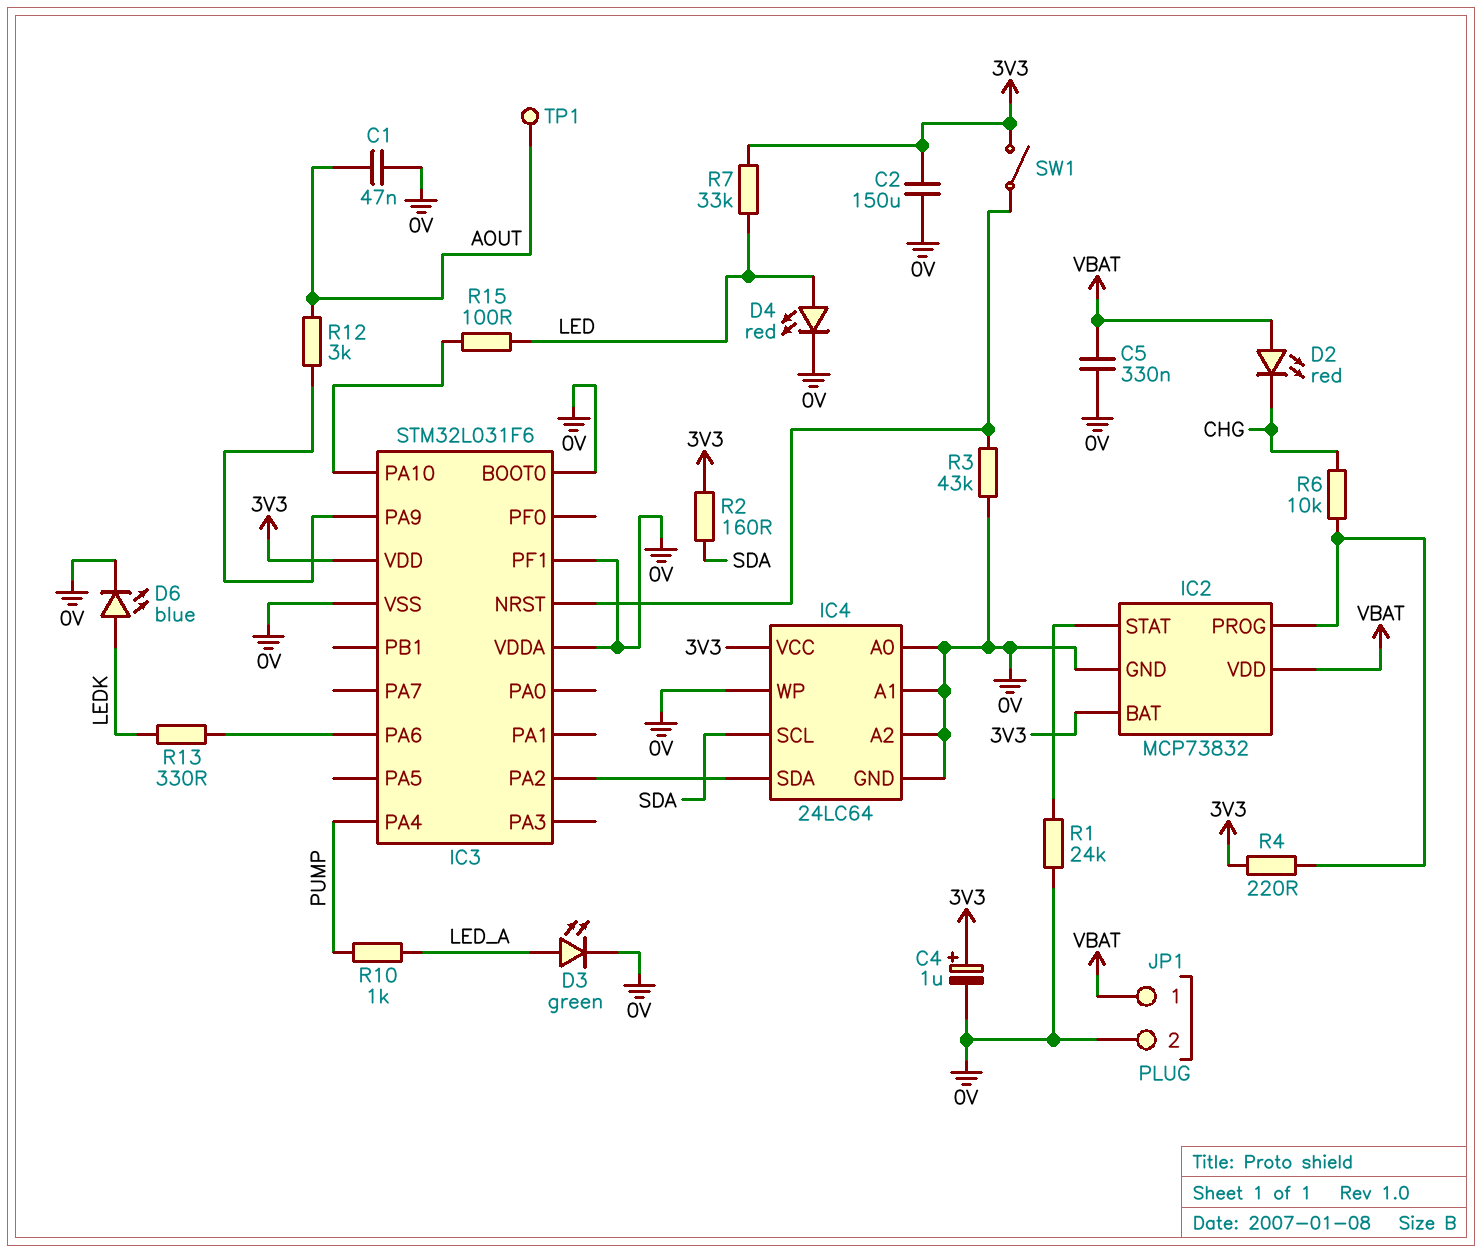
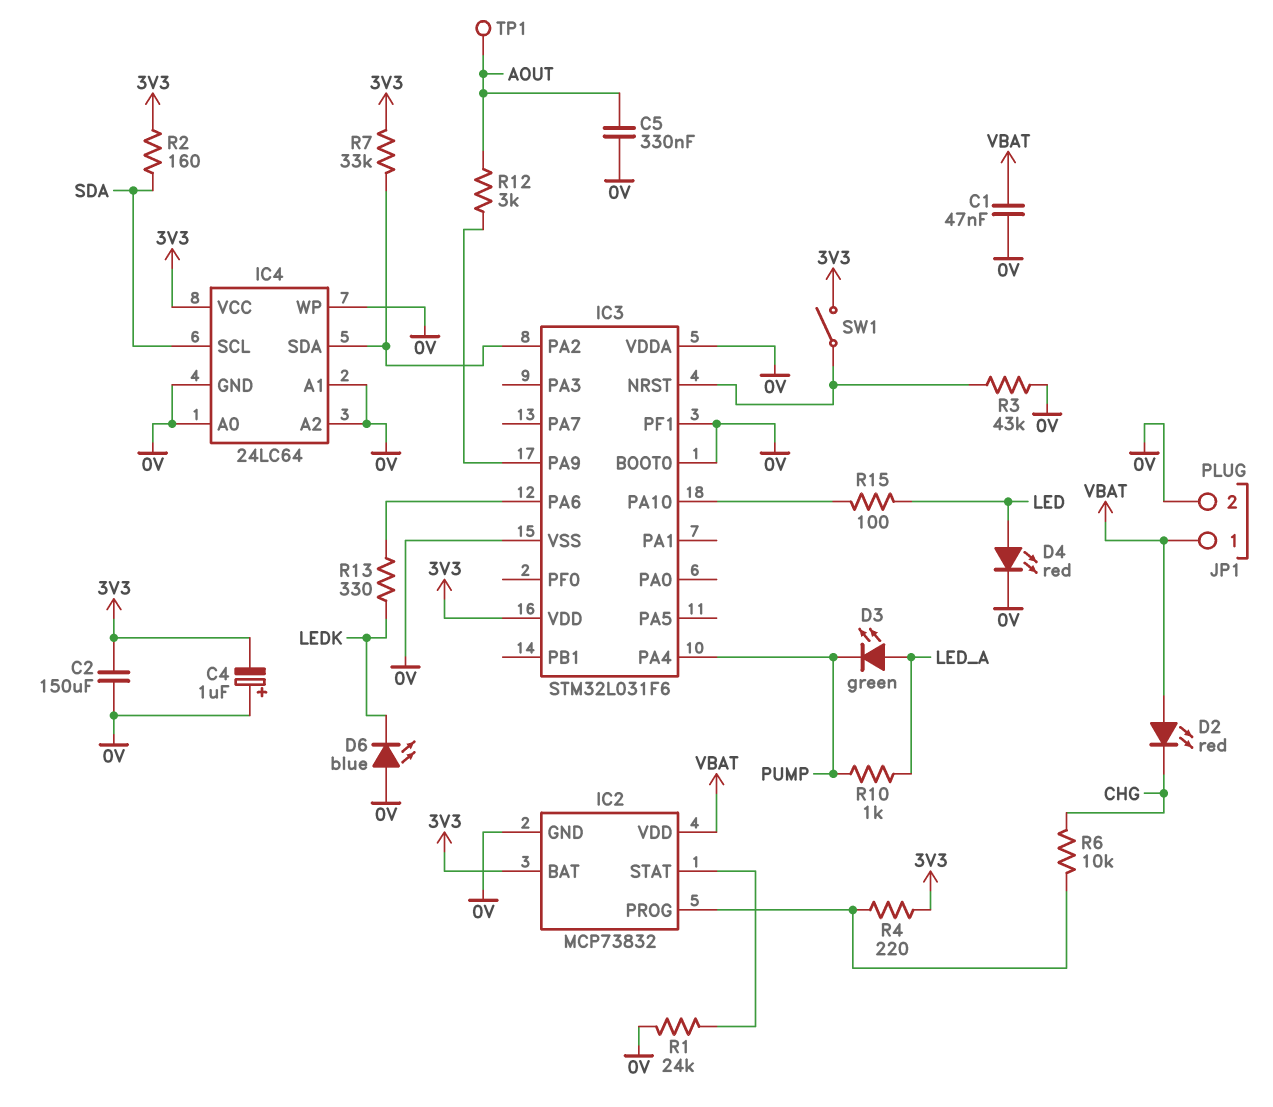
C1: 47nF (0V, AOUT) -> 47nF (0V, VBAT)
C4: 1uF (plus 3V3, minus 0V) -> 1uF (plus 0V, minus 3V3)
C5: 330nF (0V, VBAT) -> 330nF (0V, AOUT)
D3: LED green (A LED_A, K 0V) -> LED green (A LED_A, K PUMP)
D6: LED blue (A LEDK, K 0V) -> LED blue (A 0V, K LEDK)
R7: 33k (3V3, LED) -> 33k (3V3, IC3/PA2)

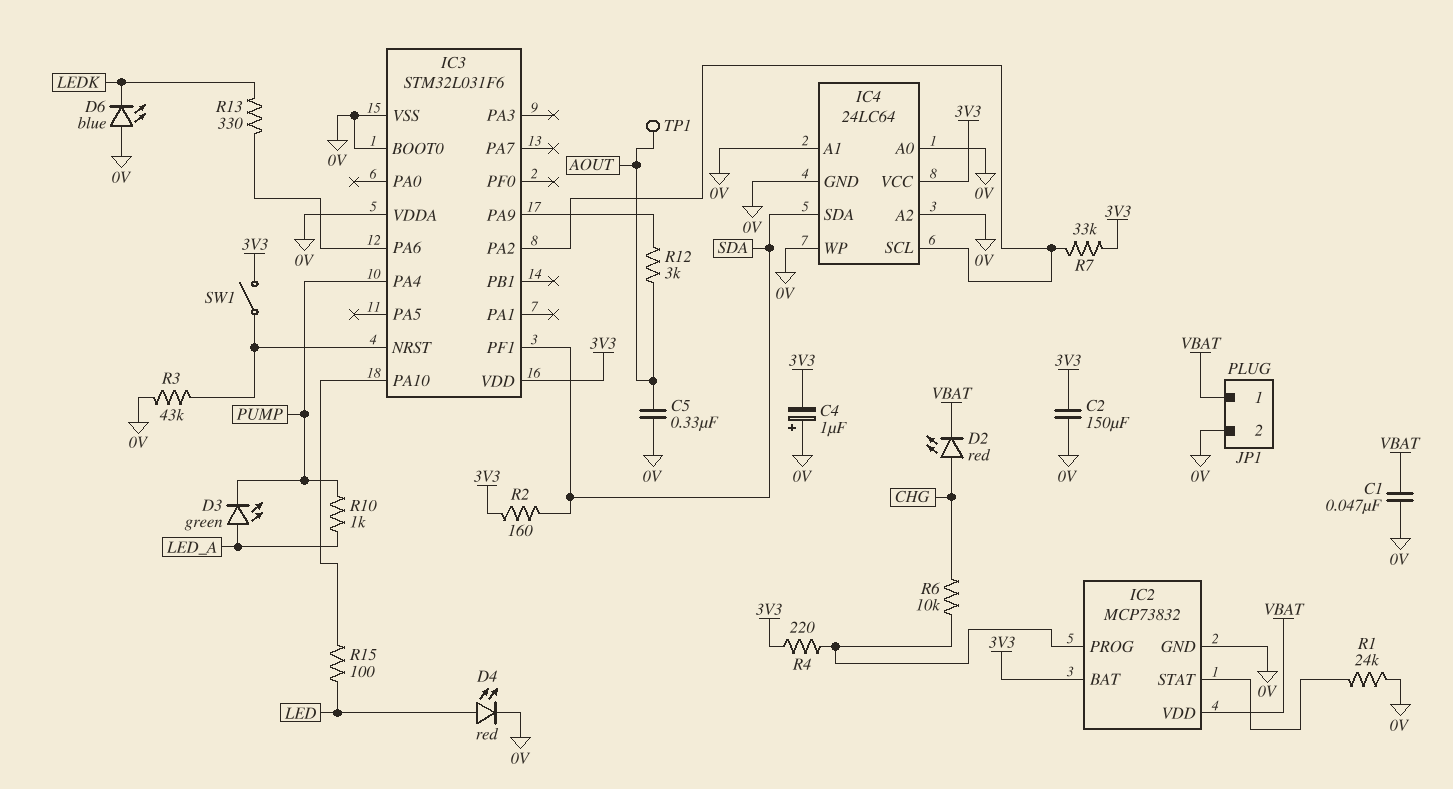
D2: LED red (A VBAT, K CHG) -> LED red (A CHG, K VBAT)
IC3 pin PF1: 0V -> SDA
IC4 pin SCL: SDA -> IC3/PA2
IC4 pin SDA: IC3/PA2 -> SDA

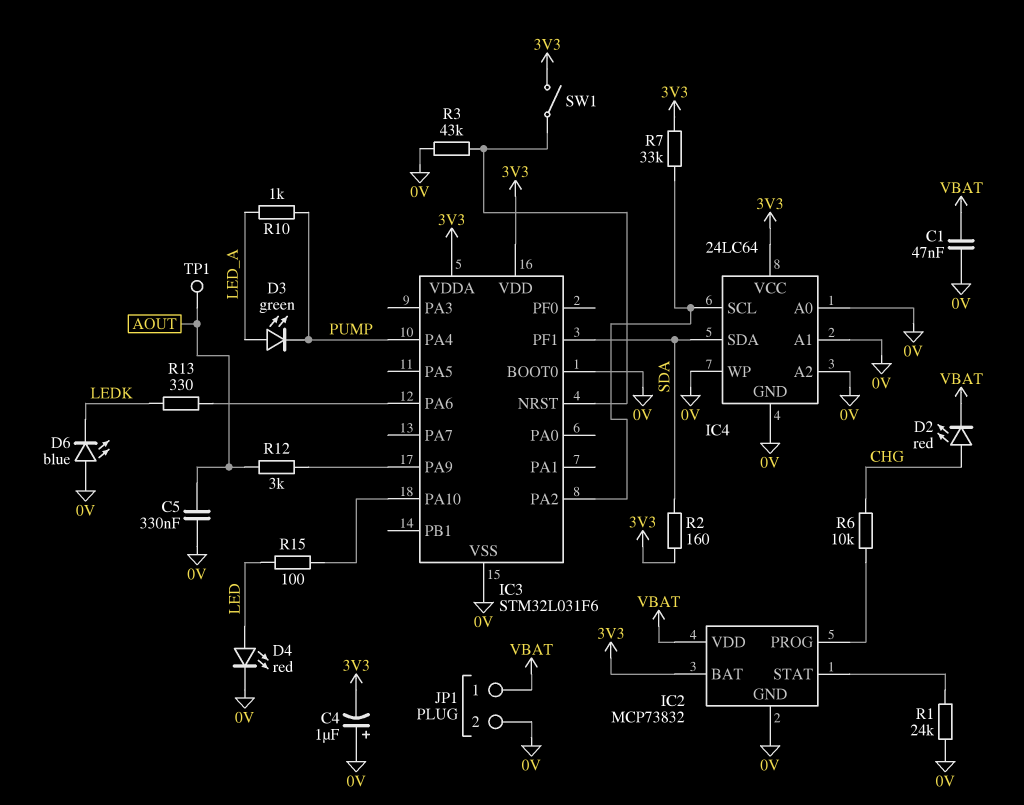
C2: 150uF (0V, 3V3) -> none
IC3 pin VDDA: 0V -> 3V3
R4: 220 (3V3, IC2/PROG) -> none

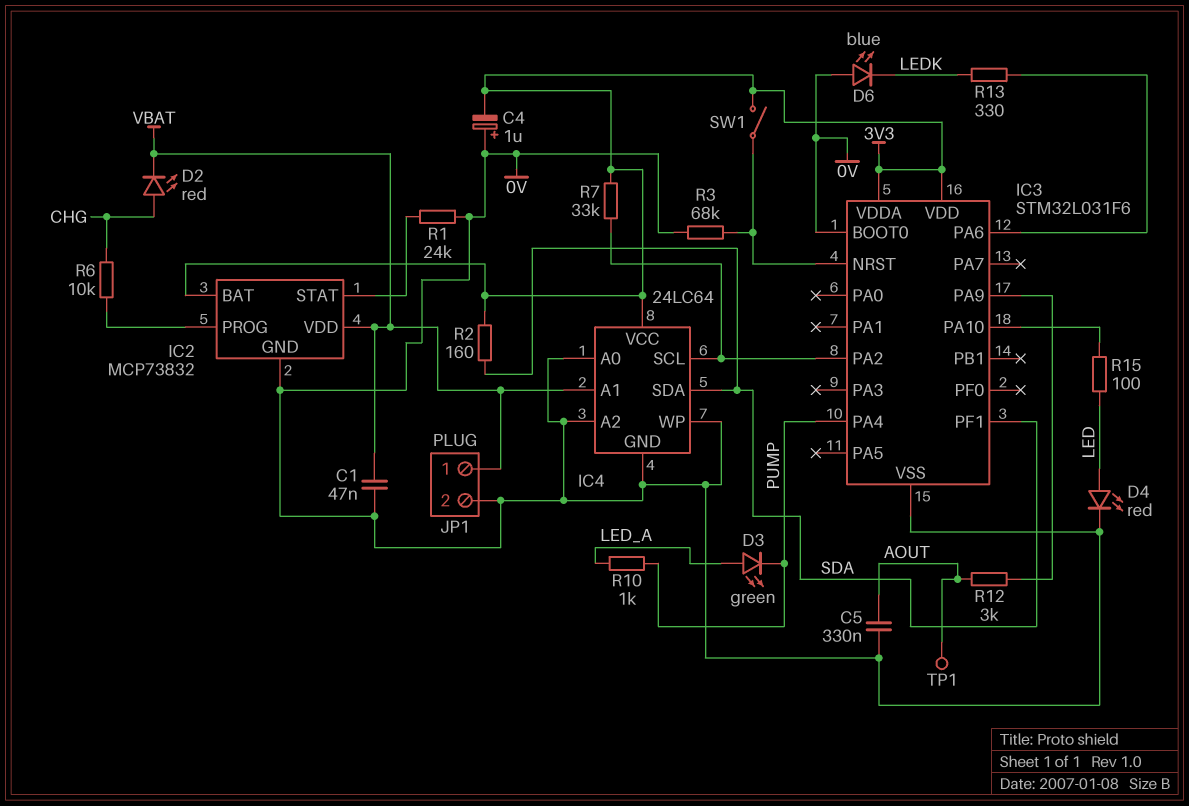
IC4 pin A1: 0V -> VBAT
R3: 43k (0V, IC3/NRST) -> 68k (0V, IC3/NRST)

